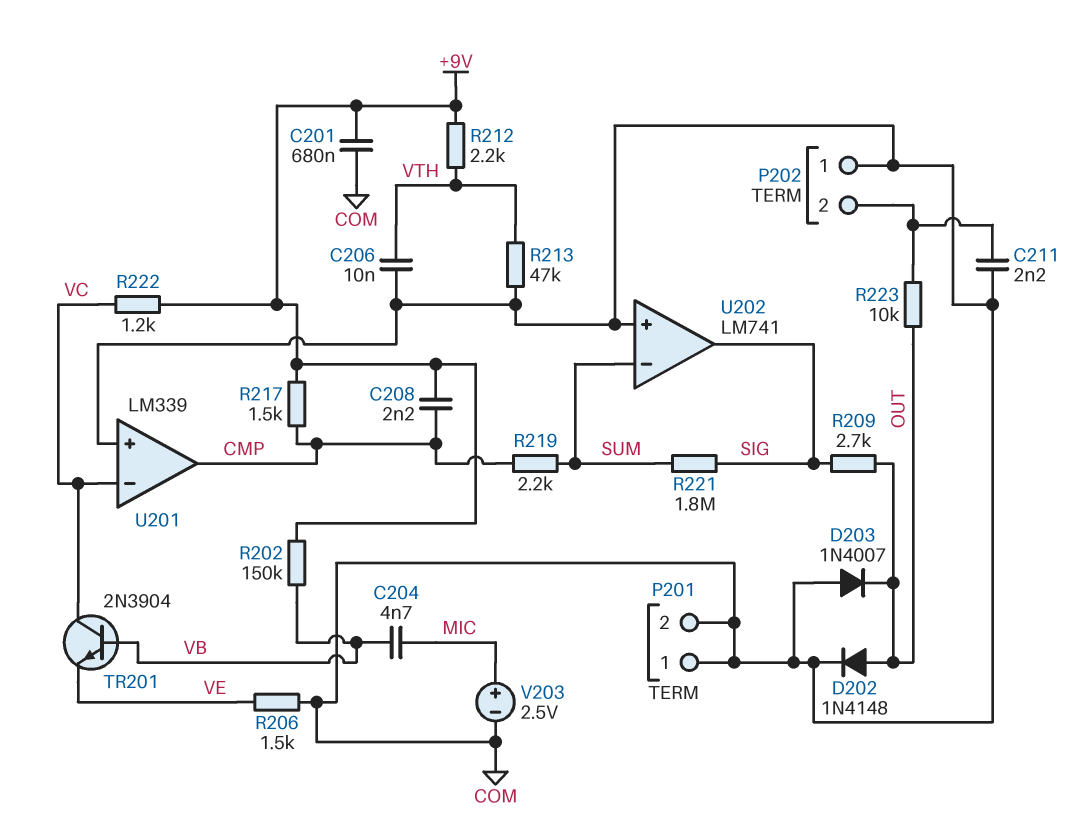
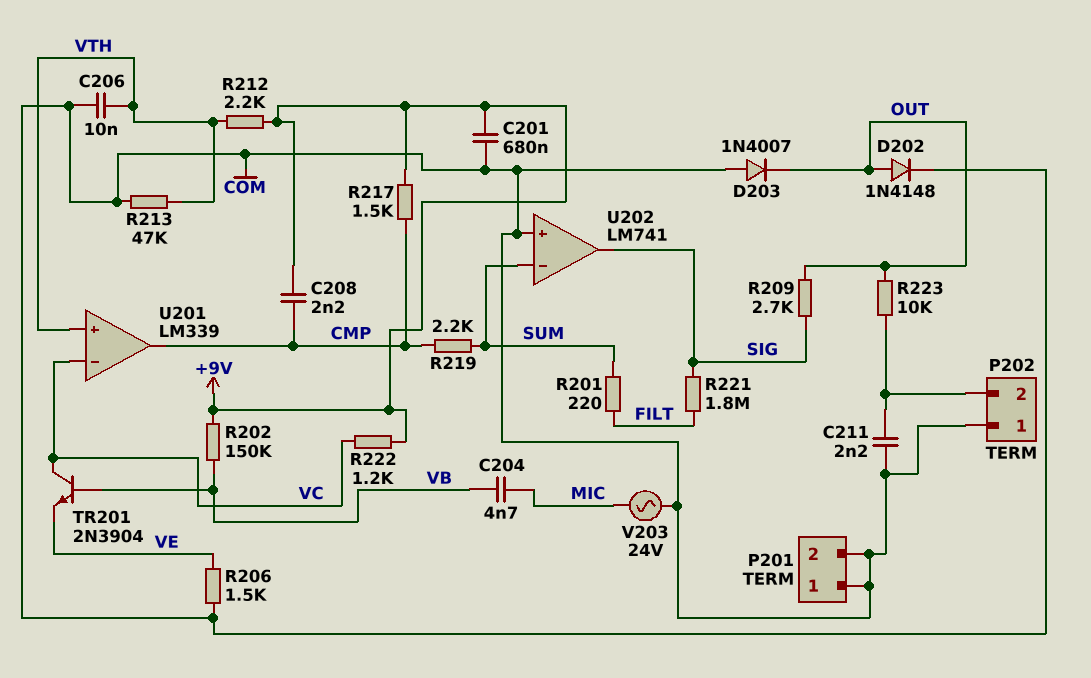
R201: none -> 220 (FILT, SUM)
R221: 1.8M (SIG, SUM) -> 1.8M (FILT, SIG)
U201 pin in+: COM -> VTH
V203: 2.5V (plus MIC, minus COM) -> AC 24V (COM, MIC)

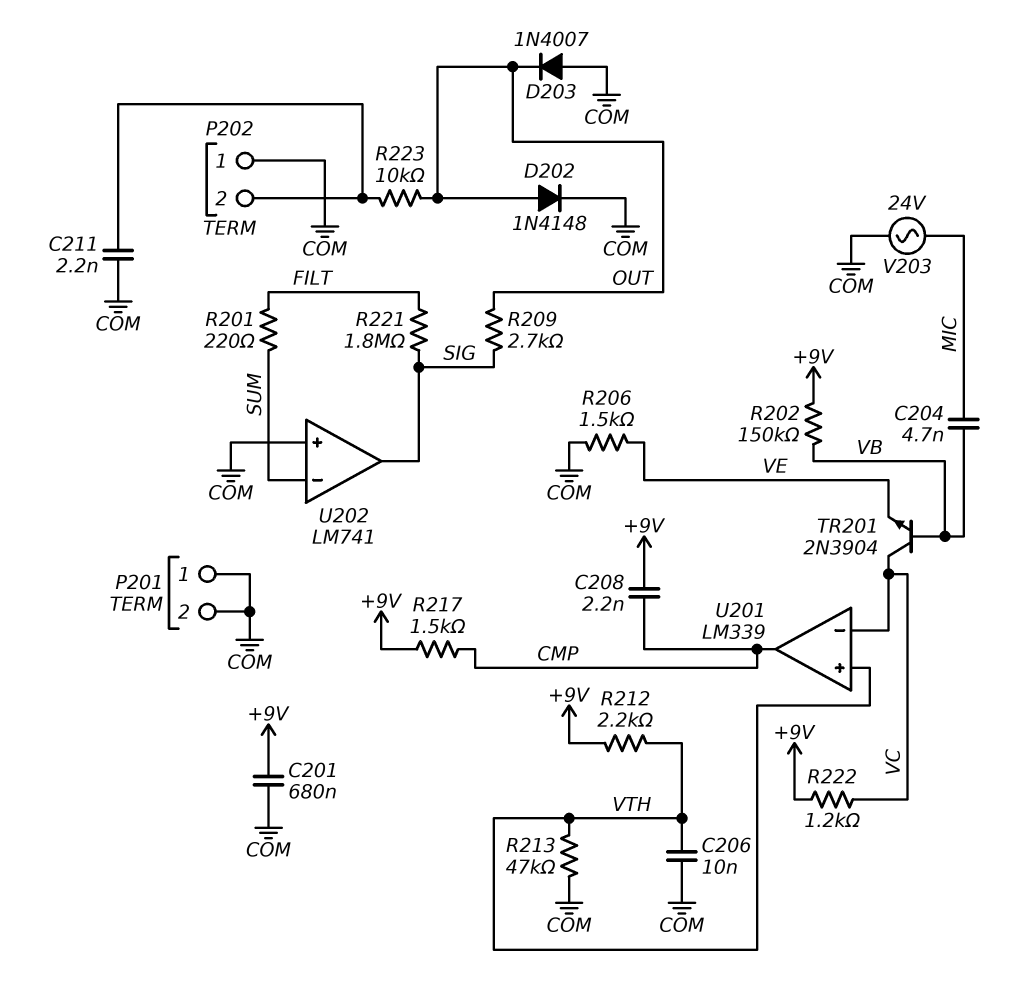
R219: 2.2k (CMP, SUM) -> none

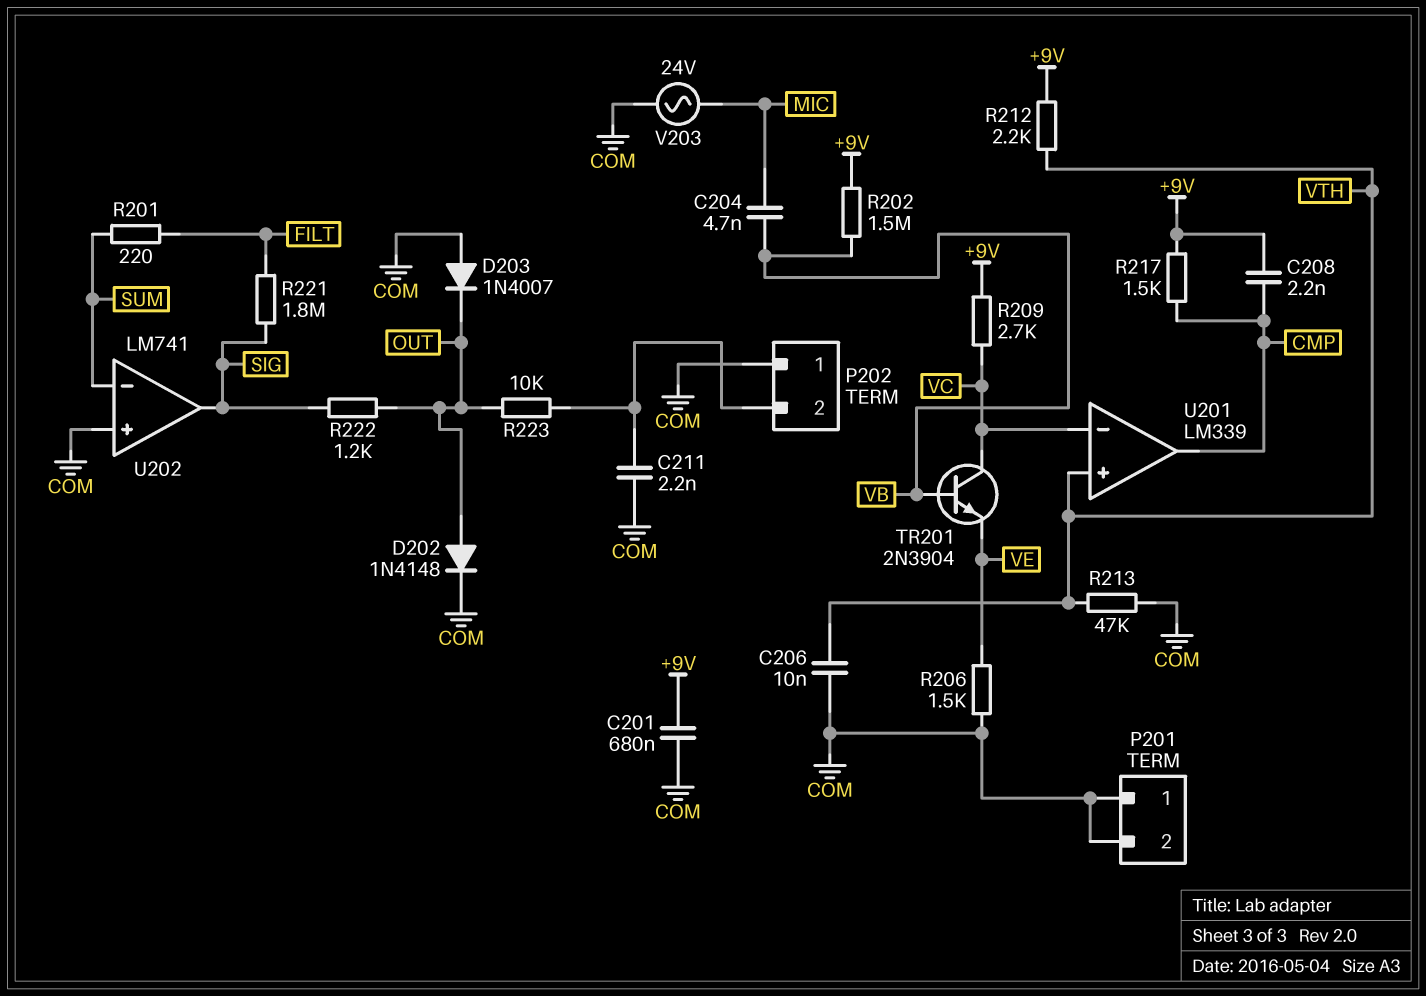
R202: 150k (+9V, VB) -> 1.5M (+9V, VB)
R209: 2.7k (OUT, SIG) -> 2.7k (+9V, VC)
R222: 1.2k (+9V, VC) -> 1.2k (OUT, SIG)

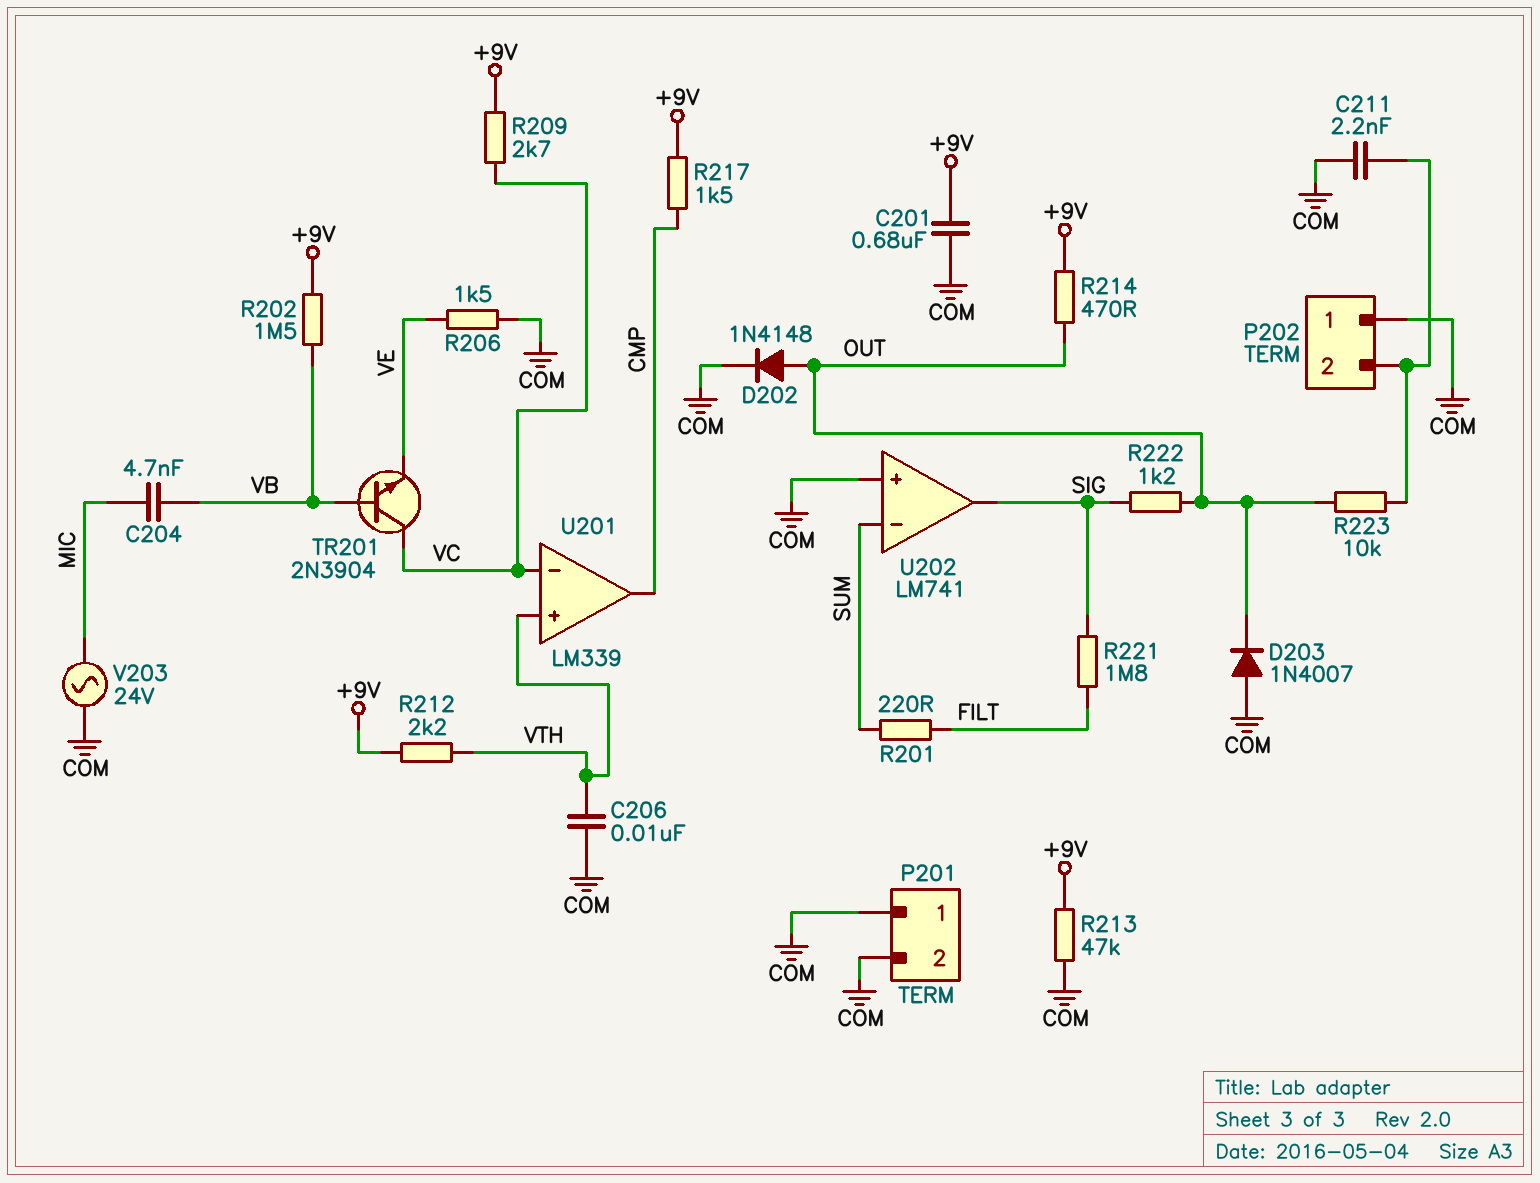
C208: 2.2nF (+9V, CMP) -> none
R213: 47k (COM, VTH) -> 47k (+9V, COM)
R214: none -> 470 (+9V, OUT)

